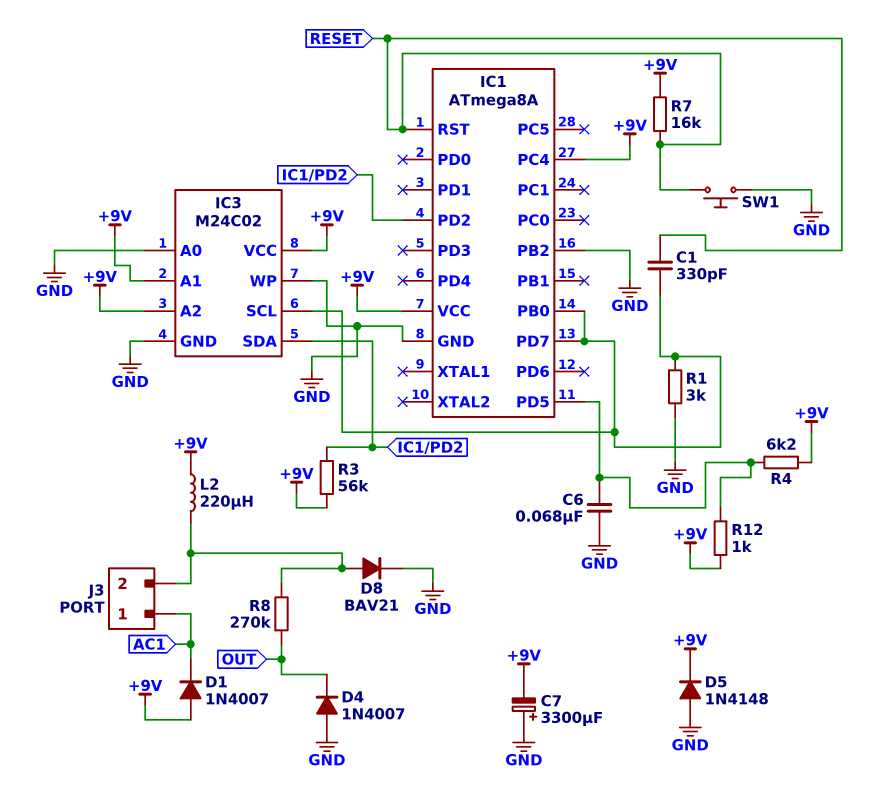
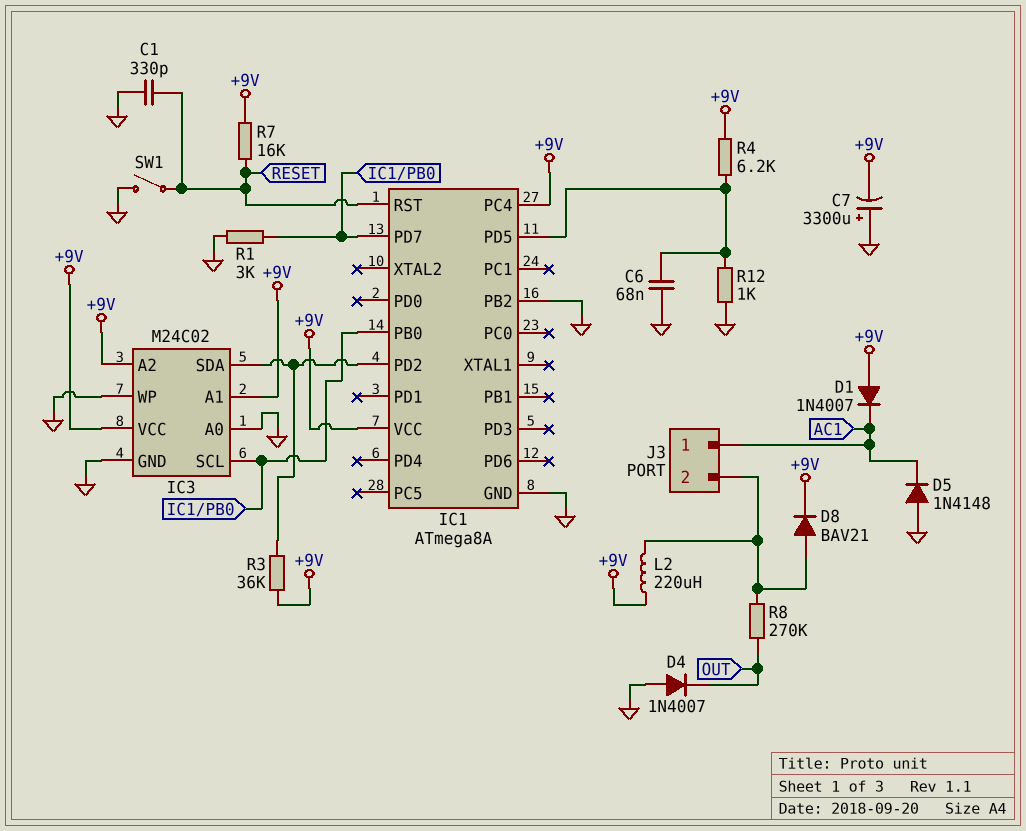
C1: 330pF (IC1/PB0, RESET) -> 330pF (GND, RESET)
D5: diode 1N4148 (A GND, K +9V) -> diode 1N4148 (A GND, K AC1)
D8: diode BAV21 (A J3/2, K GND) -> diode BAV21 (A J3/2, K +9V)
R3: 56k (+9V, IC1/PD2) -> 36k (+9V, IC1/PD2)
R12: 1k (+9V, IC1/PD5) -> 1k (GND, IC1/PD5)
SW1: button (GND, RESET) -> switch (GND, RESET)

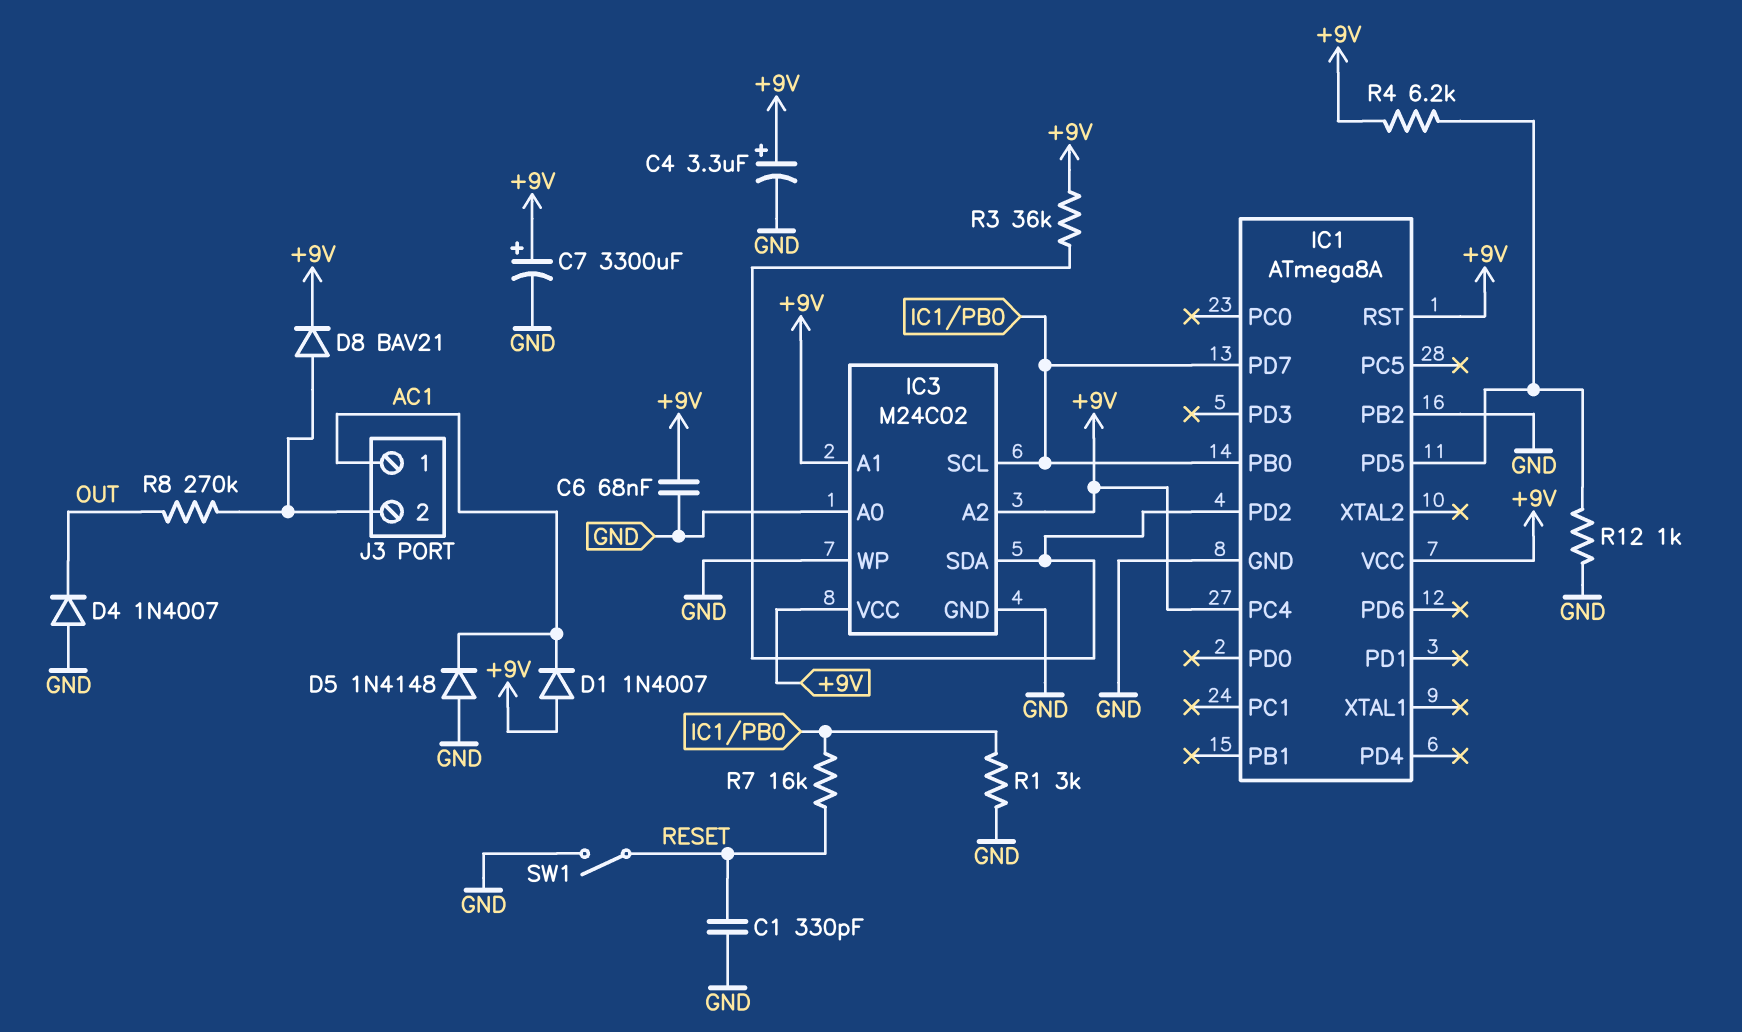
C4: none -> 3.3uF (plus +9V, minus GND)
C6: 68nF (GND, IC1/PD5) -> 68nF (+9V, GND)
C7: 3300uF (plus GND, minus +9V) -> 3300uF (plus +9V, minus GND)
IC1 pin RST: RESET -> +9V
L2: 220uH (+9V, J3/2) -> none
R7: 16k (+9V, RESET) -> 16k (IC1/PB0, RESET)

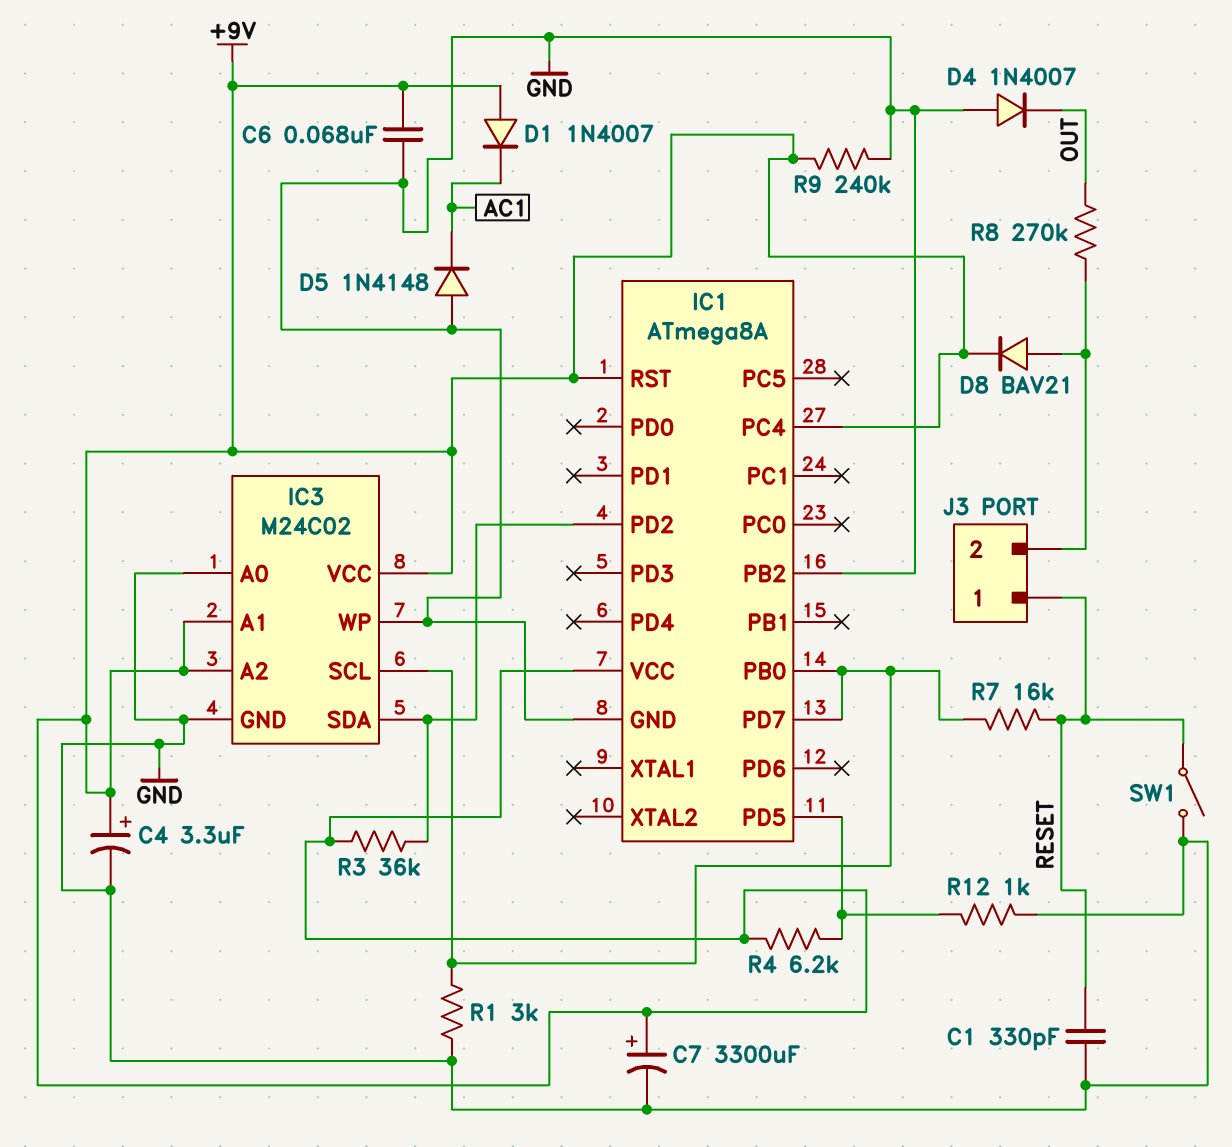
J3 pin 1: AC1 -> RESET
R9: none -> 240k (+9V, GND)

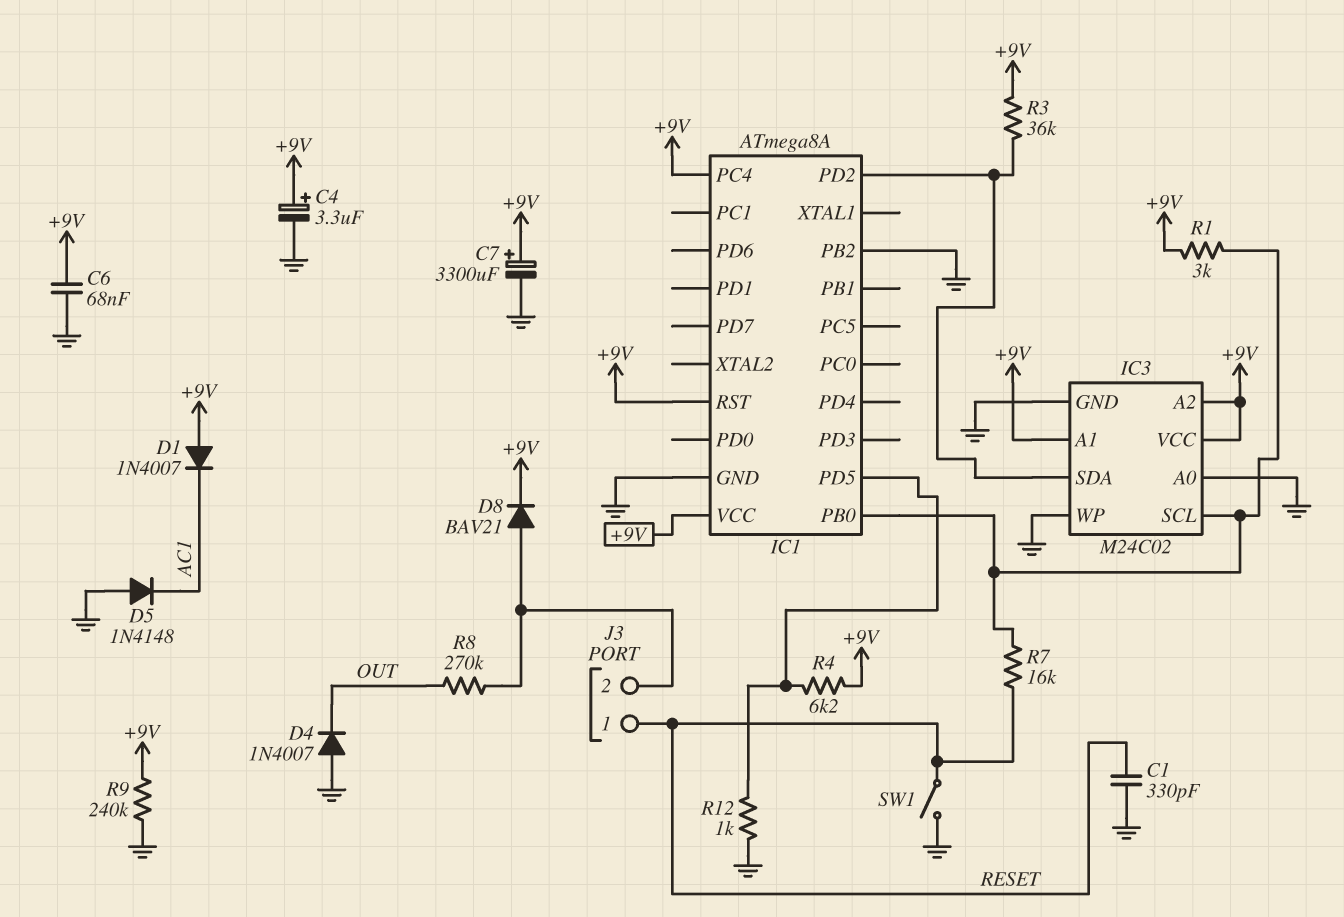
IC1 pin PD7: IC1/PB0 -> none
R1: 3k (GND, IC1/PB0) -> 3k (+9V, IC1/PB0)

